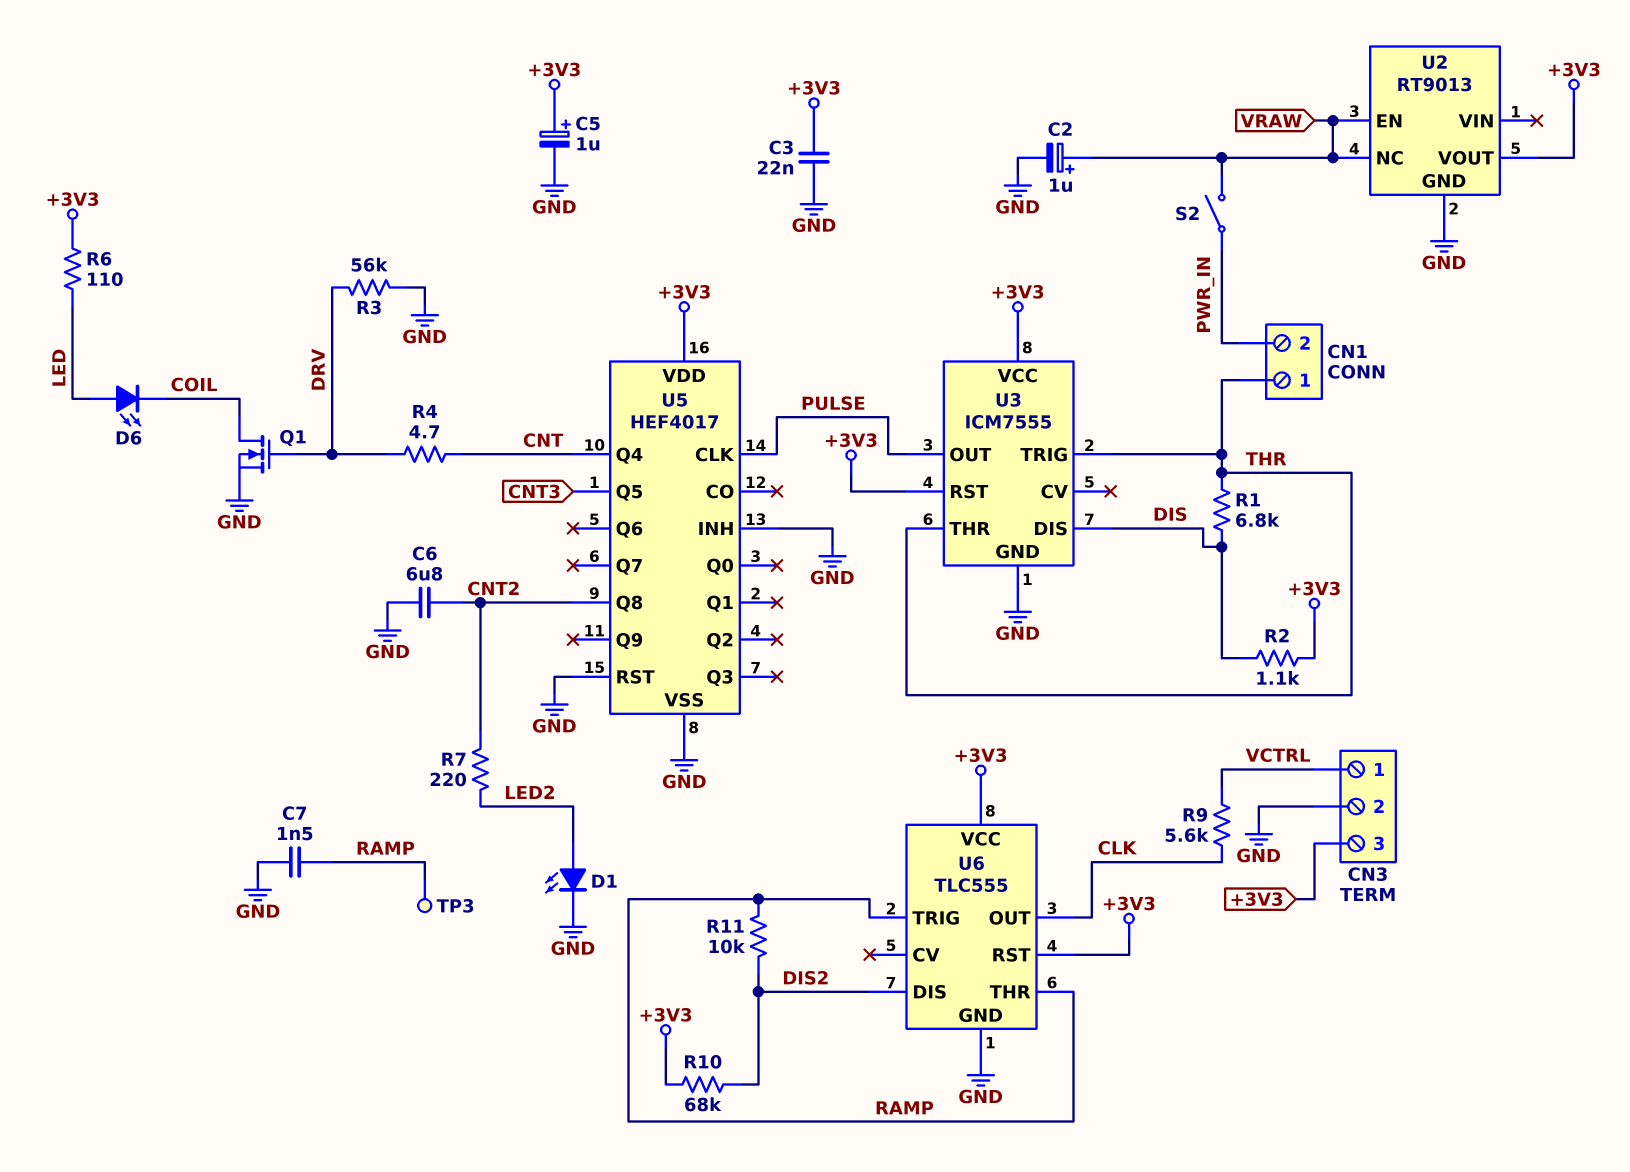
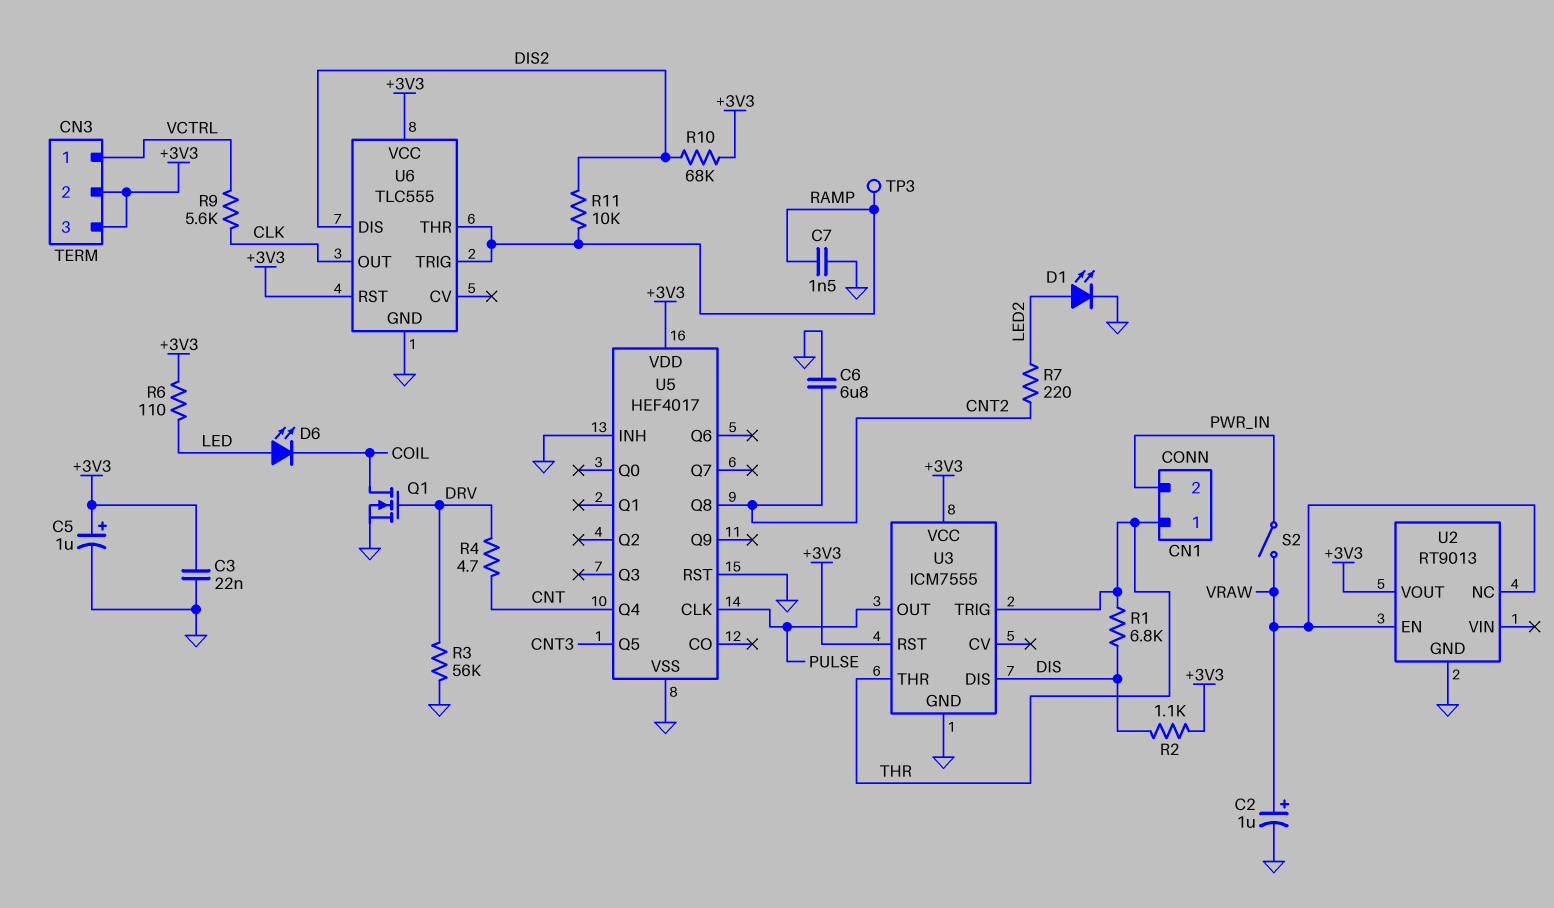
CN3 pin 2: GND -> +3V3

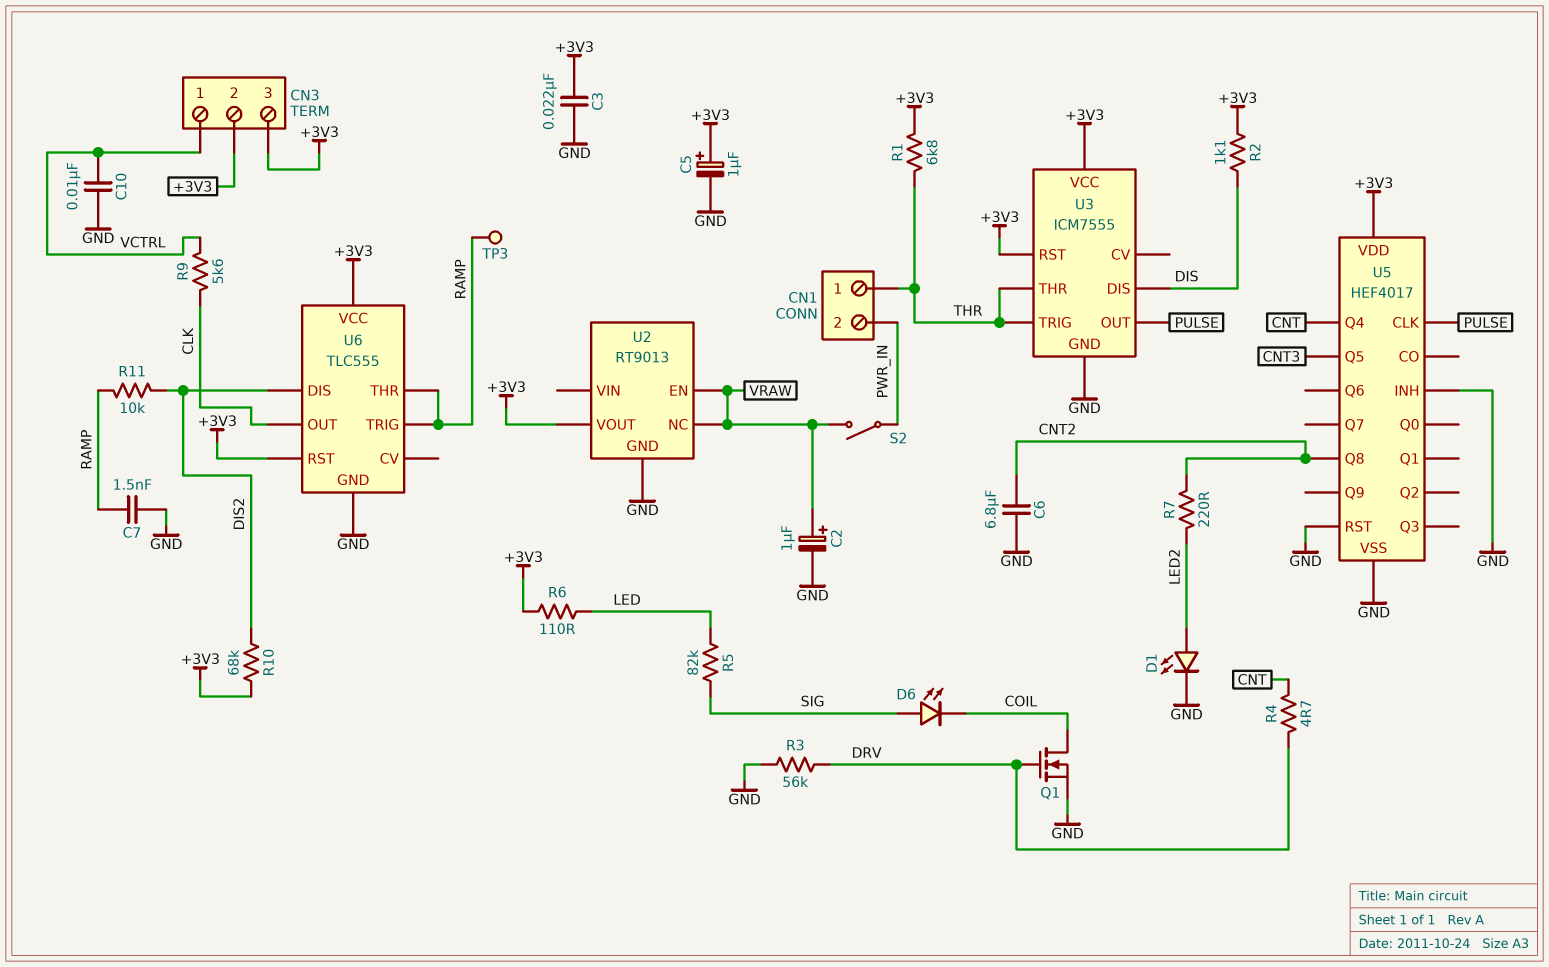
C10: none -> 10nF (GND, VCTRL)
D6: LED (A LED, K COIL) -> LED (A SIG, K COIL)
R1: 6.8k (DIS, THR) -> 6.8k (+3V3, THR)
R5: none -> 82k (LED, SIG)

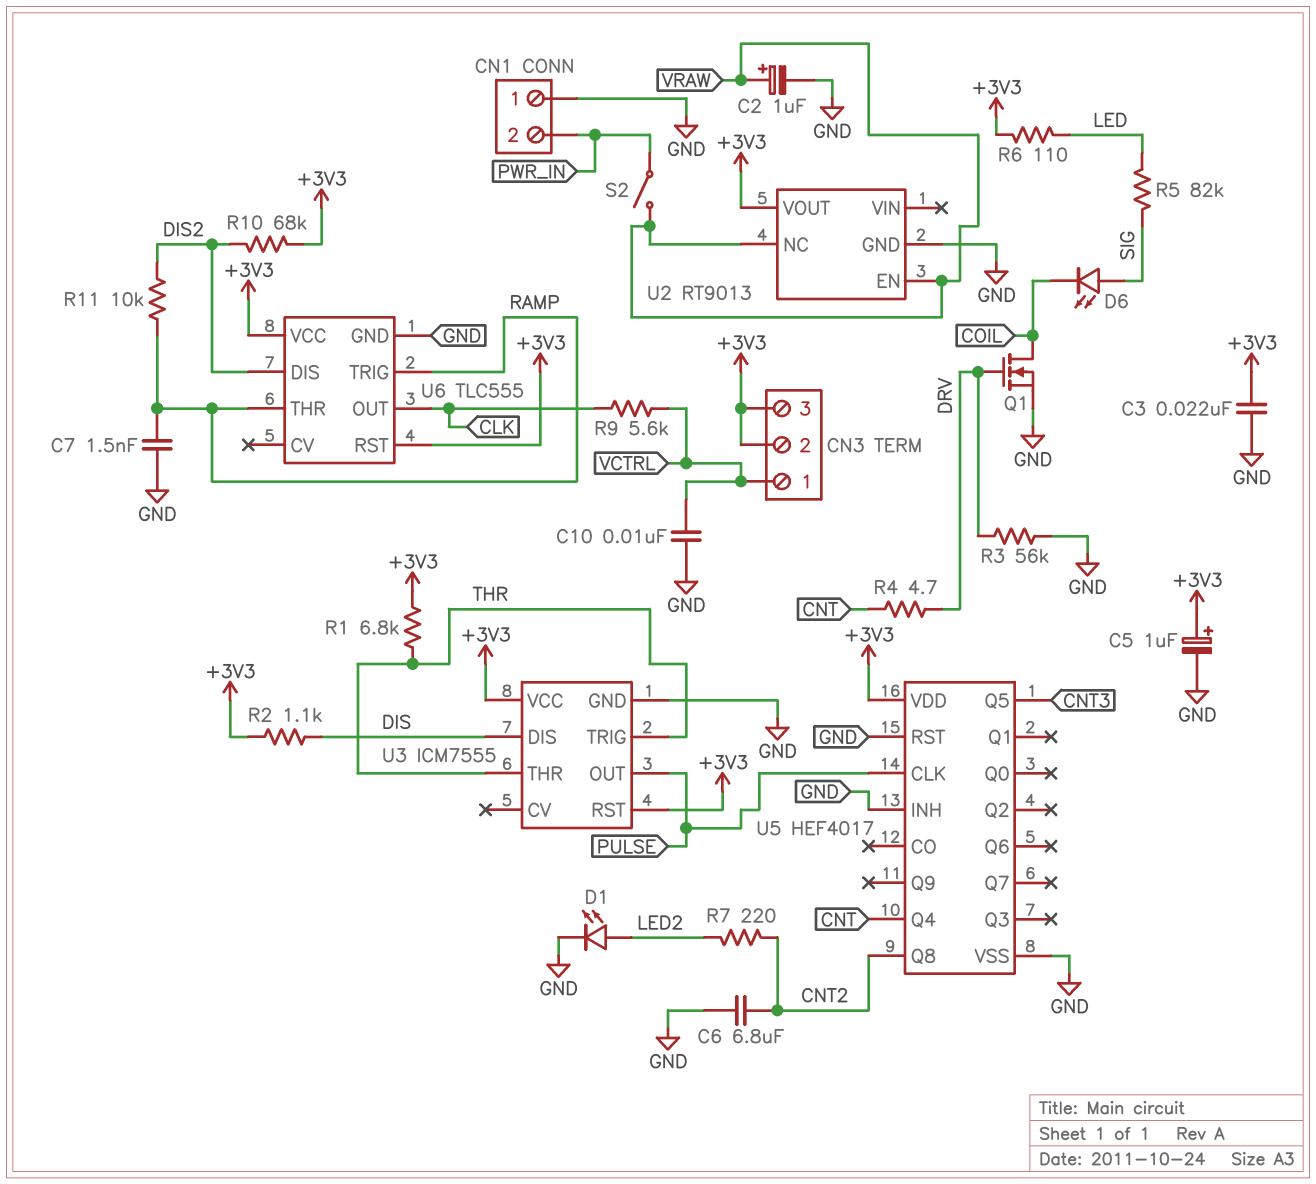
CN1 pin 1: THR -> GND
TP3: test point (RAMP) -> none

